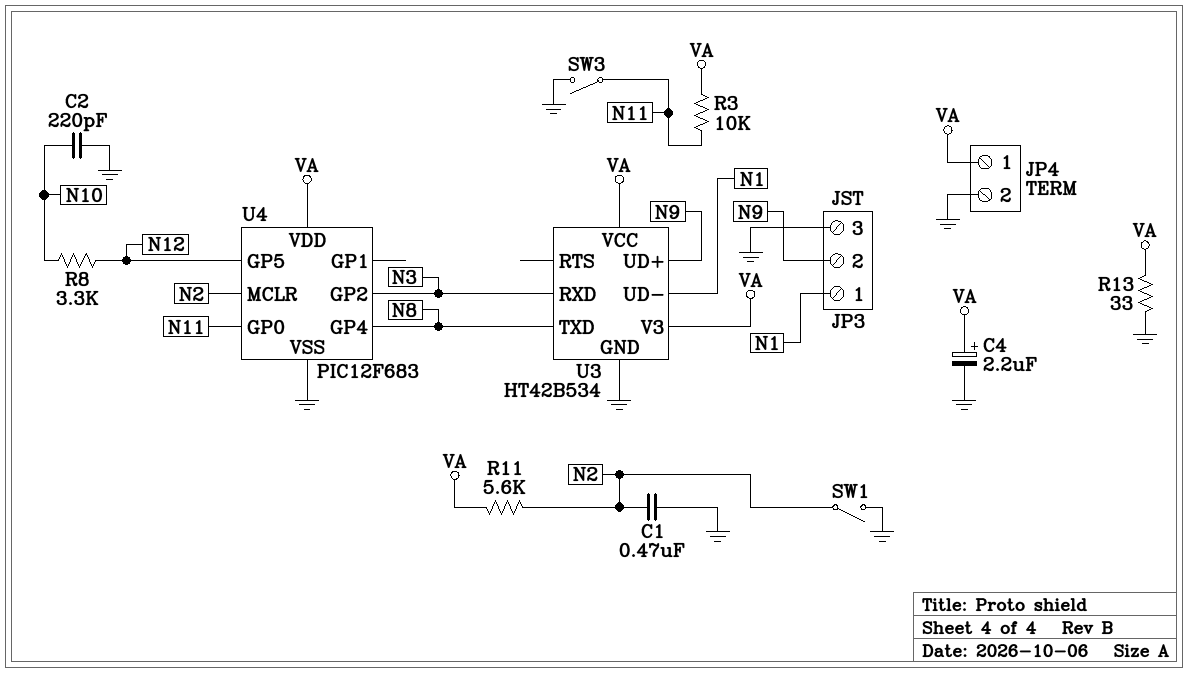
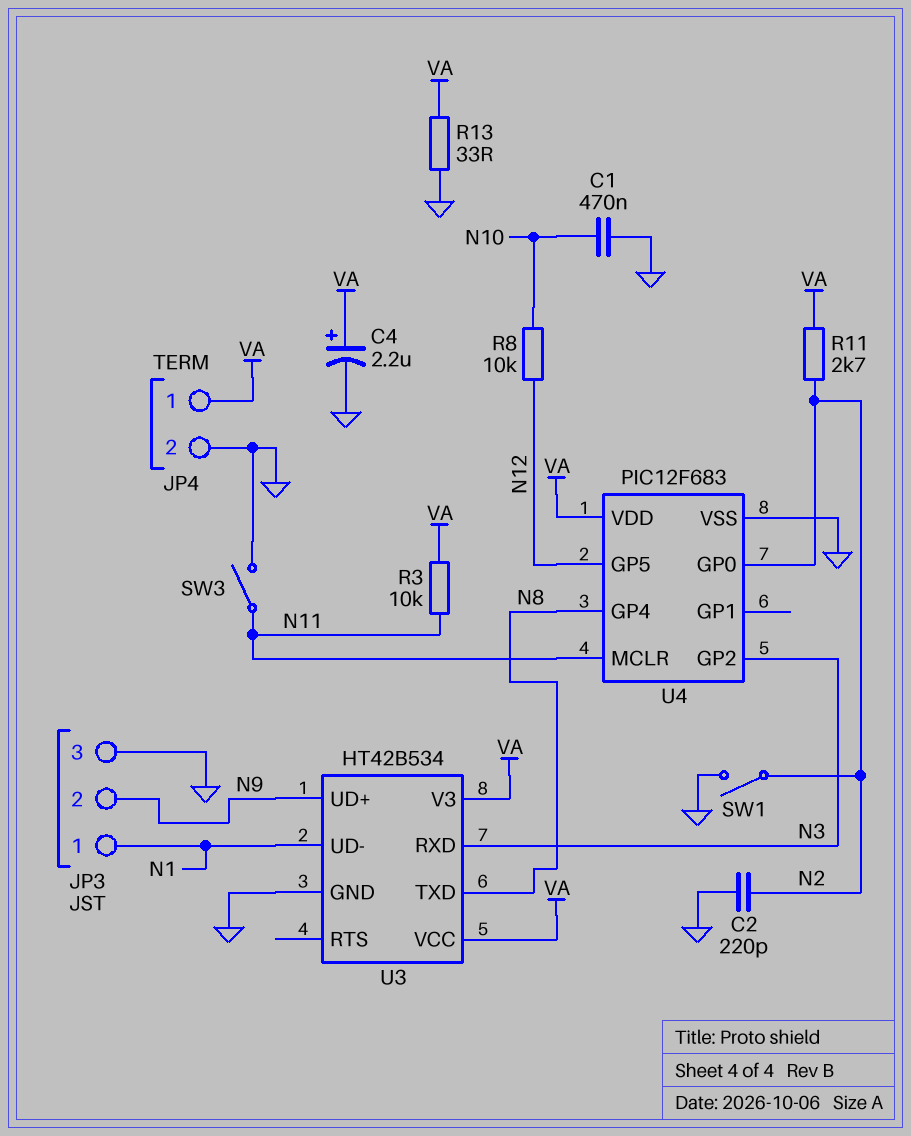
C1: 470nF (GND, N2) -> 470nF (GND, N10)
C2: 220pF (GND, N10) -> 220pF (GND, N2)
R8: 3.3k (N10, N12) -> 10k (N10, N12)
R11: 5.6k (N2, VA) -> 2.7k (N2, VA)
U4 pin GP0: N11 -> N2
U4 pin MCLR: N2 -> N11

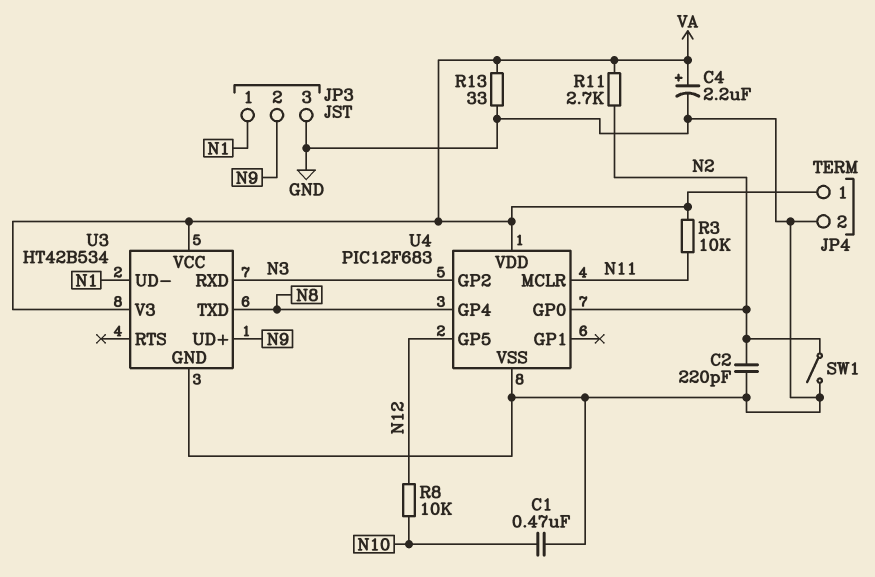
SW3: switch (GND, N11) -> none

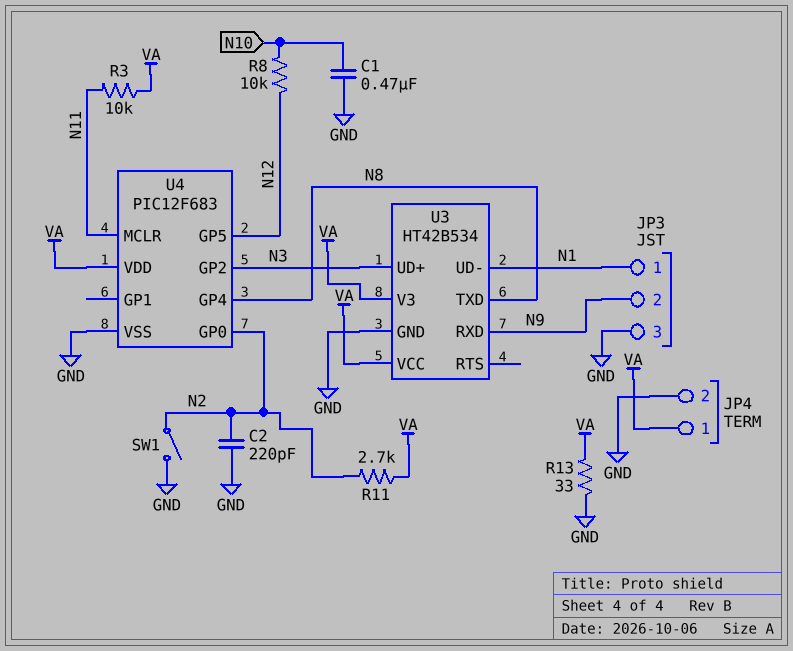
C4: 2.2uF (plus VA, minus GND) -> none
U3 pin RXD: N3 -> N9
U3 pin UD+: N9 -> N3

